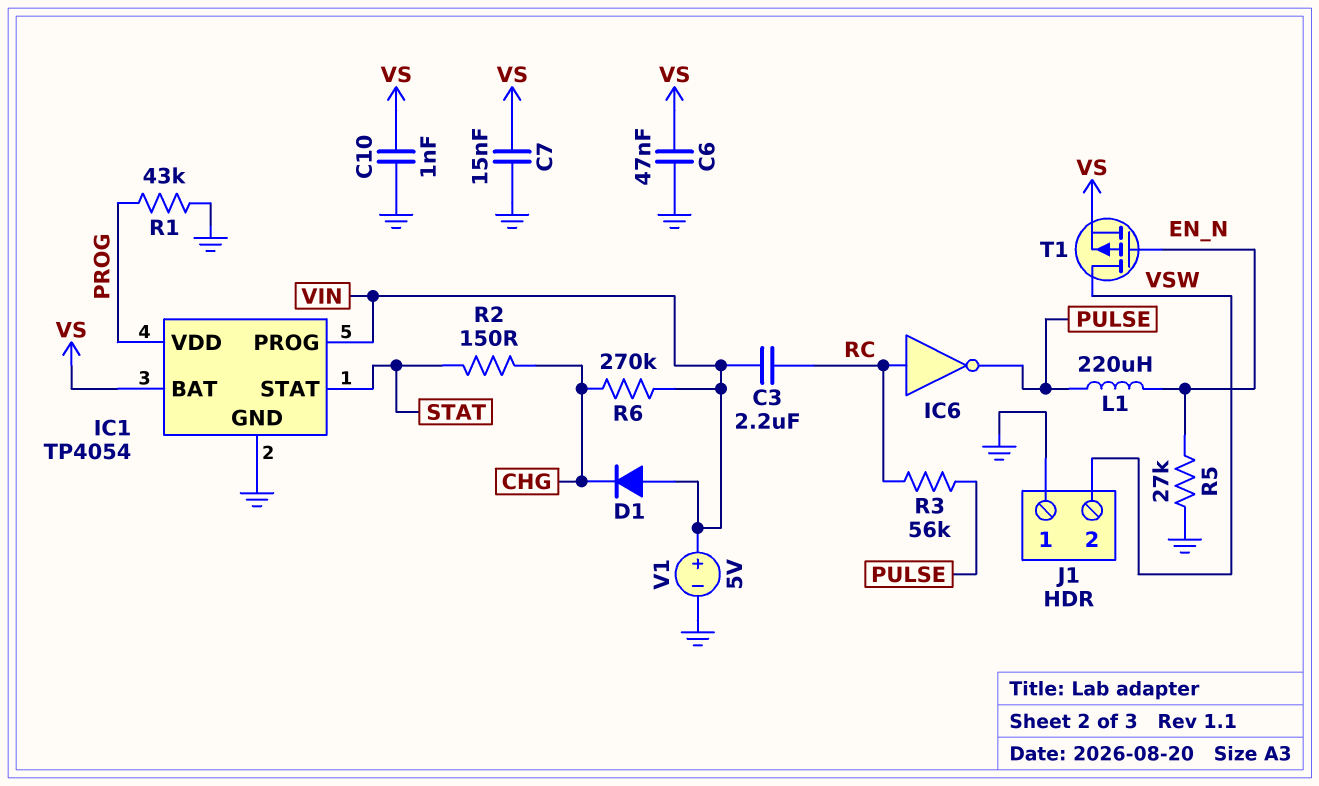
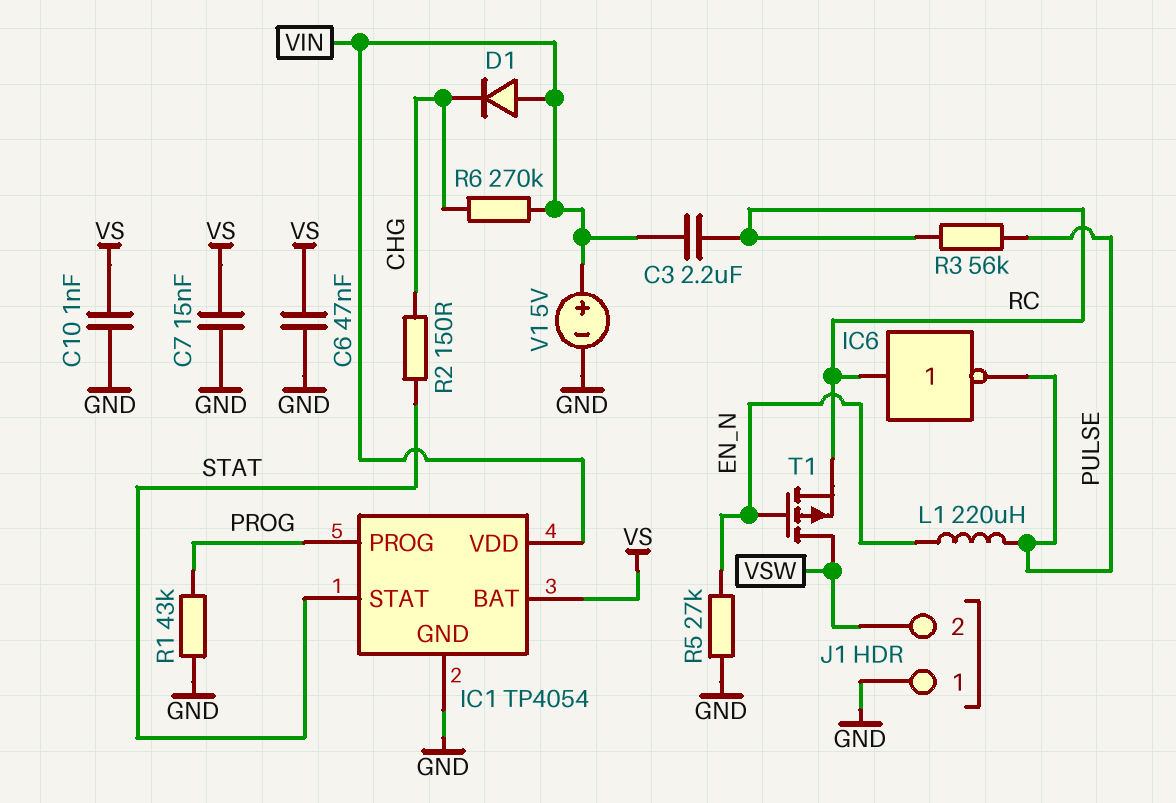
IC1 pin PROG: VIN -> PROG
IC1 pin VDD: PROG -> VIN
T1: PMOS (G EN_N, D VSW, S VS) -> PMOS (G EN_N, D VSW, S RC)

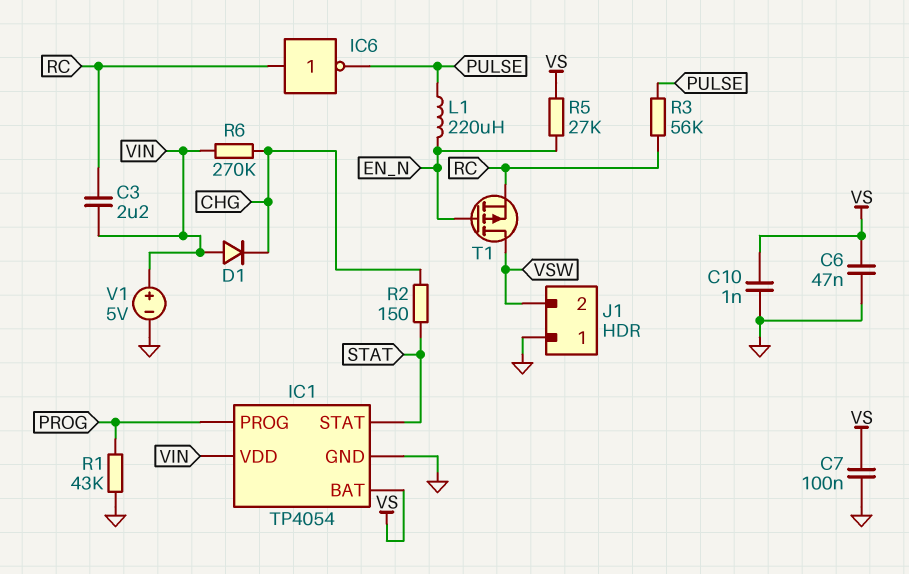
C7: 15nF (GND, VS) -> 100nF (GND, VS)
R5: 27k (EN_N, GND) -> 27k (EN_N, VS)

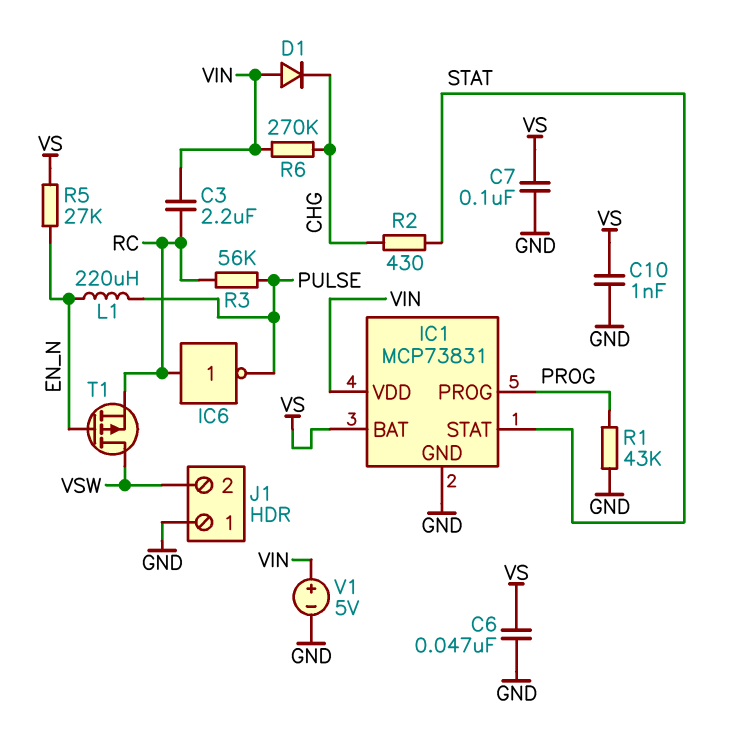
IC1: TP4054 -> MCP73831
R2: 150 (CHG, STAT) -> 430 (CHG, STAT)

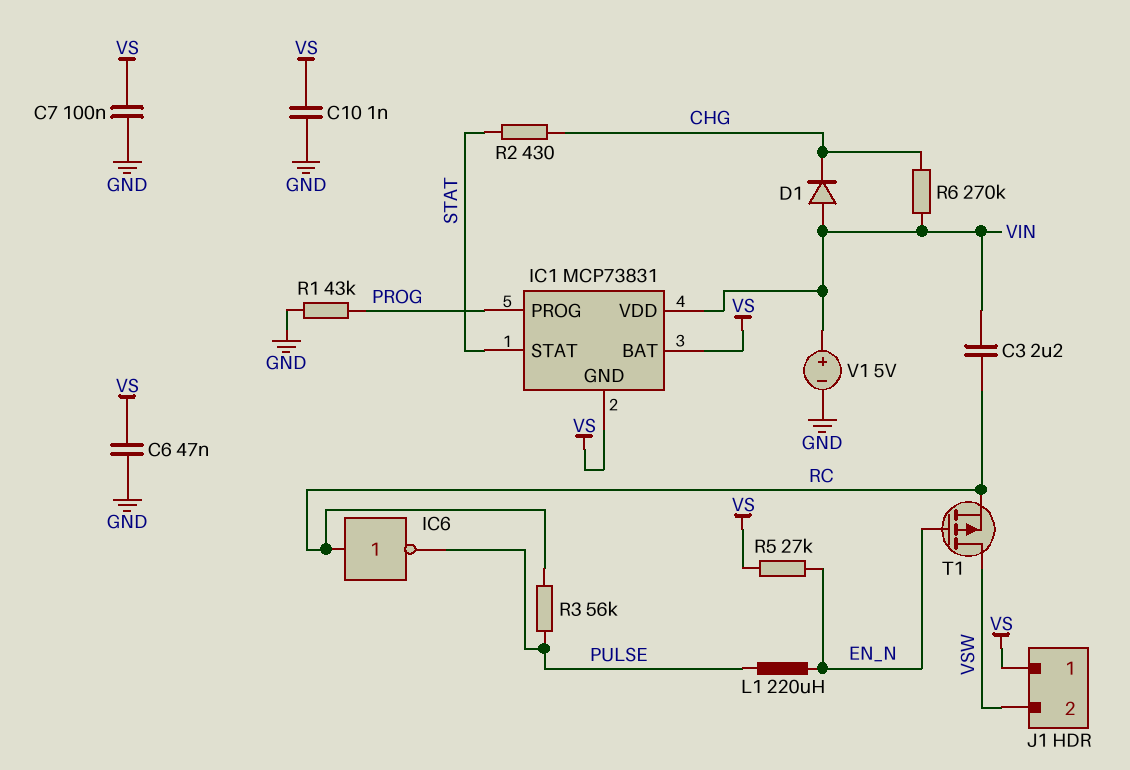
IC1 pin GND: GND -> VS
J1 pin 1: GND -> VS

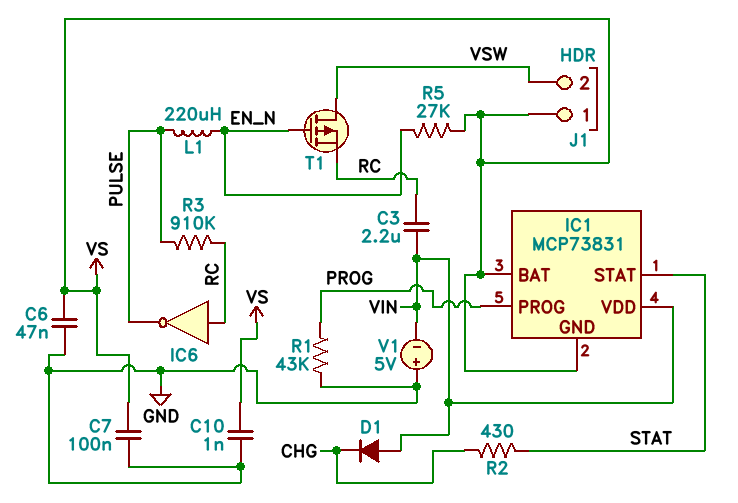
R3: 56k (PULSE, RC) -> 910k (PULSE, RC)
R6: 270k (CHG, VIN) -> none
V1: 5V (plus VIN, minus GND) -> 5V (plus GND, minus VIN)

